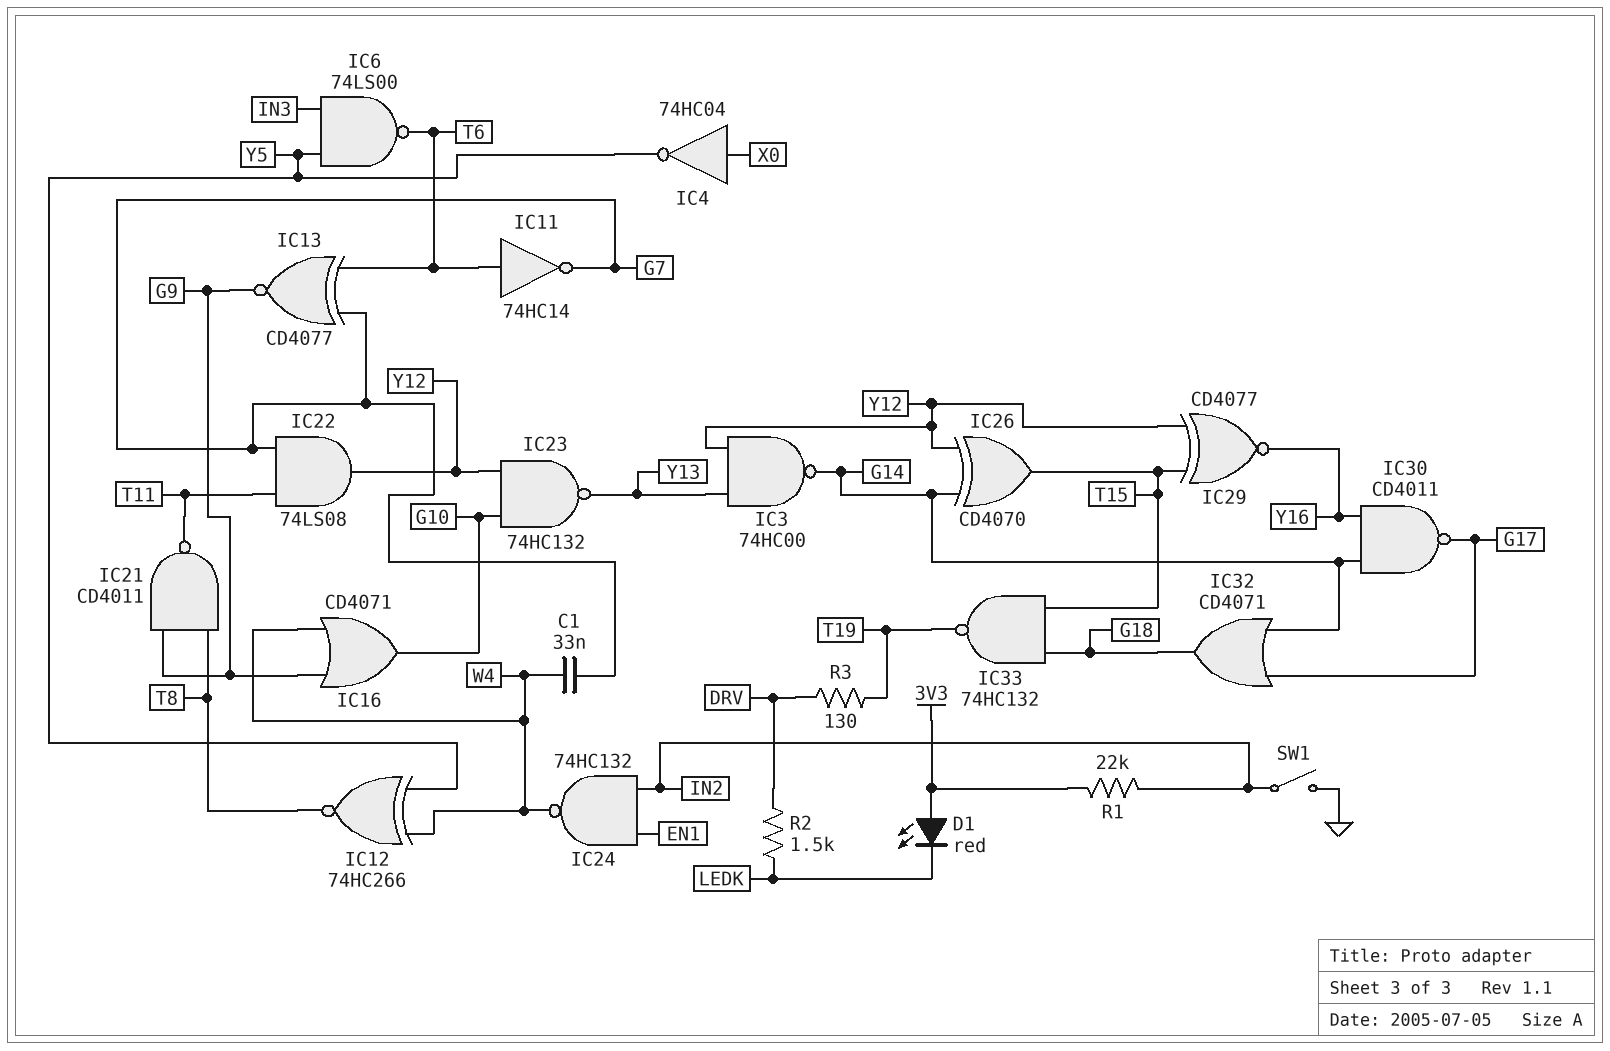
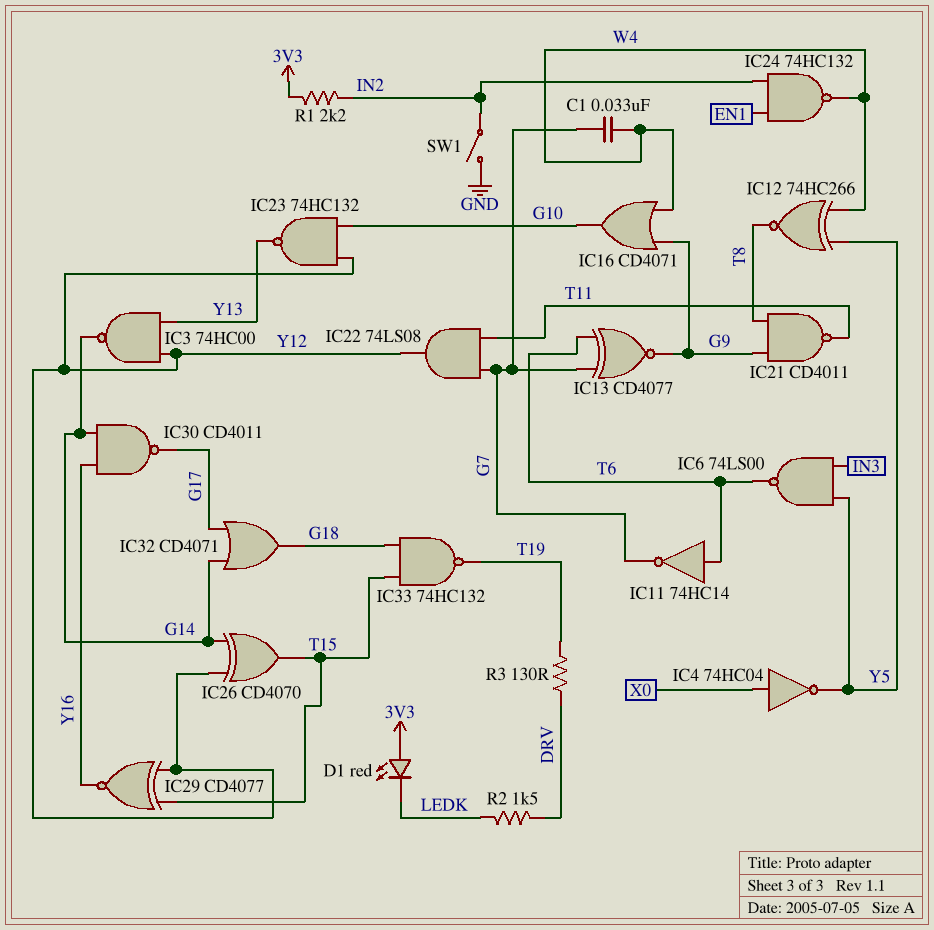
R1: 22k (3V3, IN2) -> 2.2k (3V3, IN2)

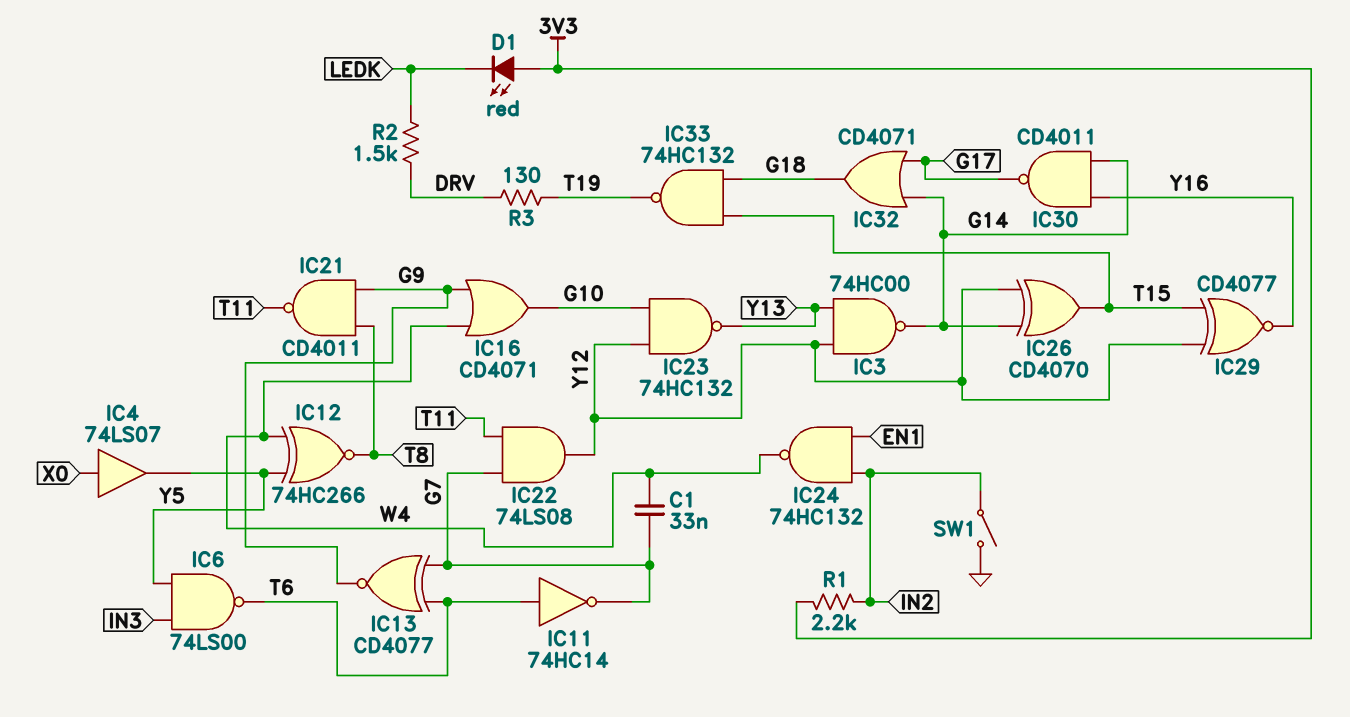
IC4: NOT 74HC04 (in X0, out Y5) -> buffer 74LS07 (in X0, out Y5)

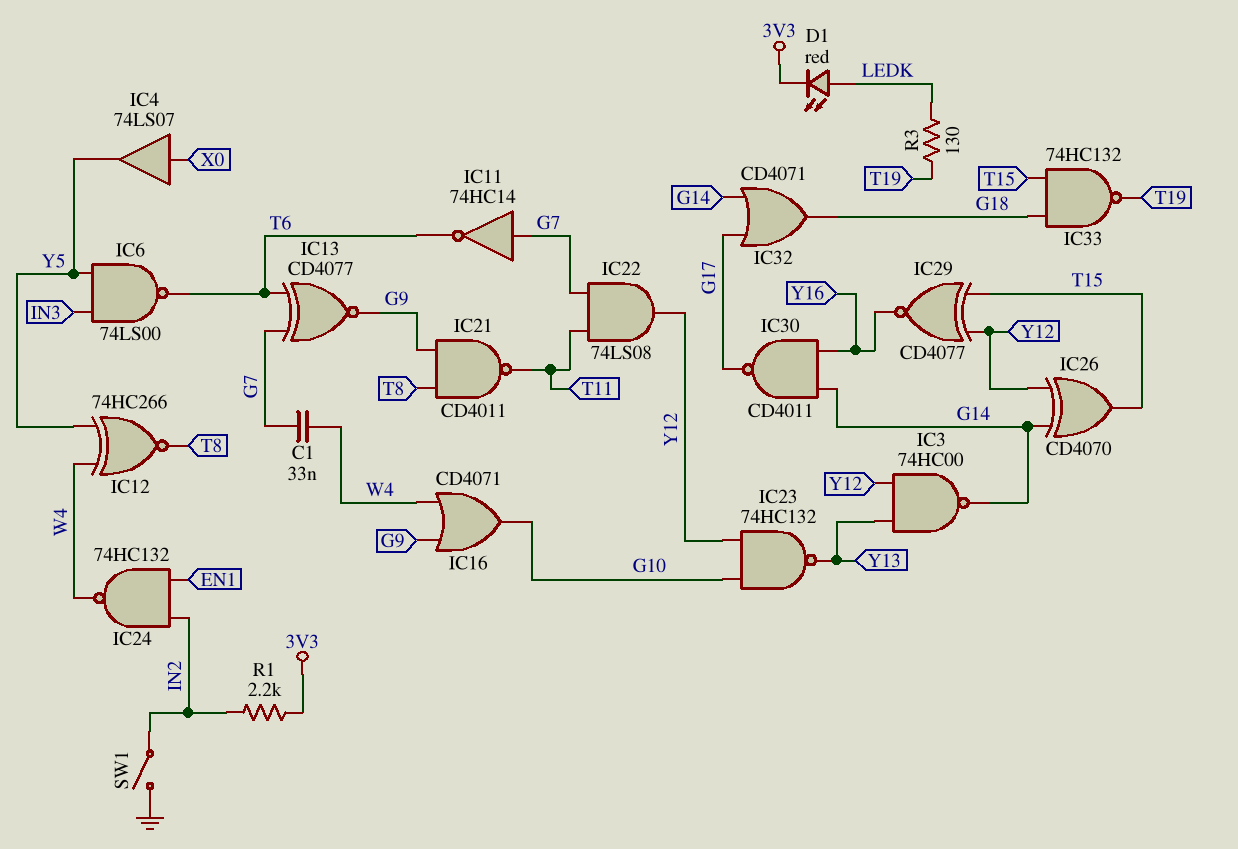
D1: LED red (A 3V3, K LEDK) -> LED red (A LEDK, K 3V3)
IC11: NOT 74HC14 (in T6, out G7) -> NOT 74HC14 (in G7, out T6)
R2: 1.5k (DRV, LEDK) -> none
R3: 130 (DRV, T19) -> 130 (LEDK, T19)

